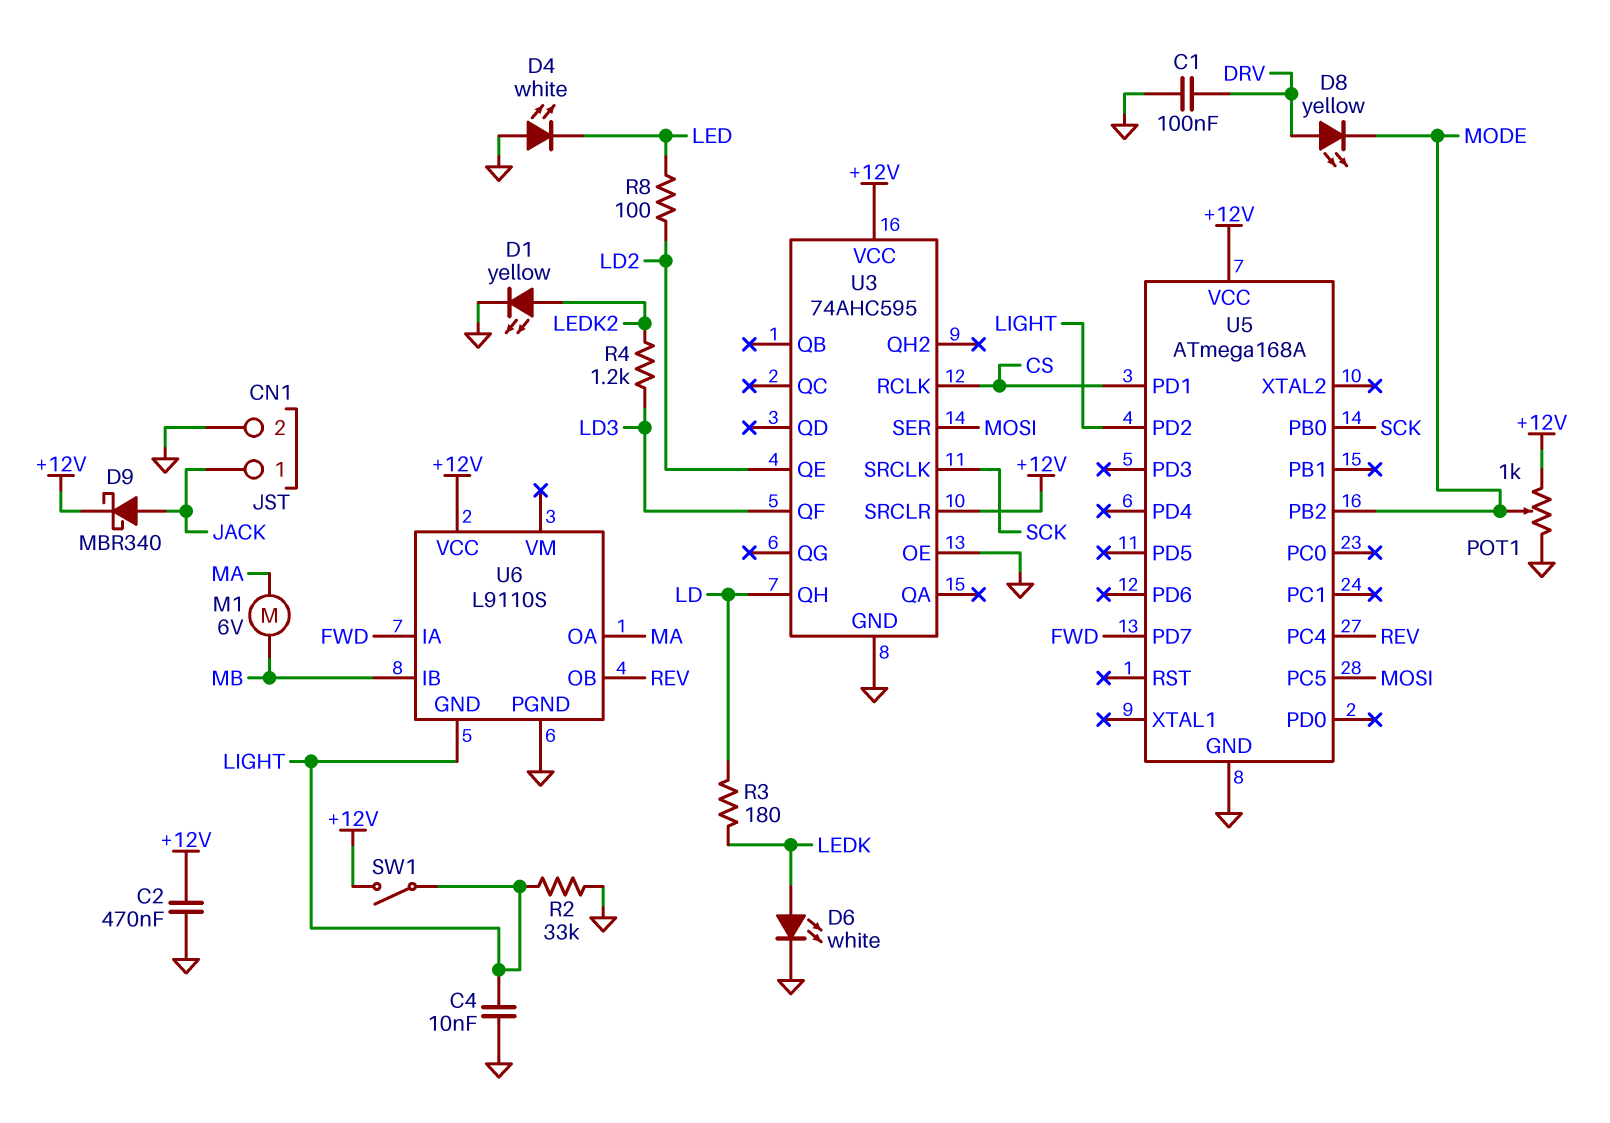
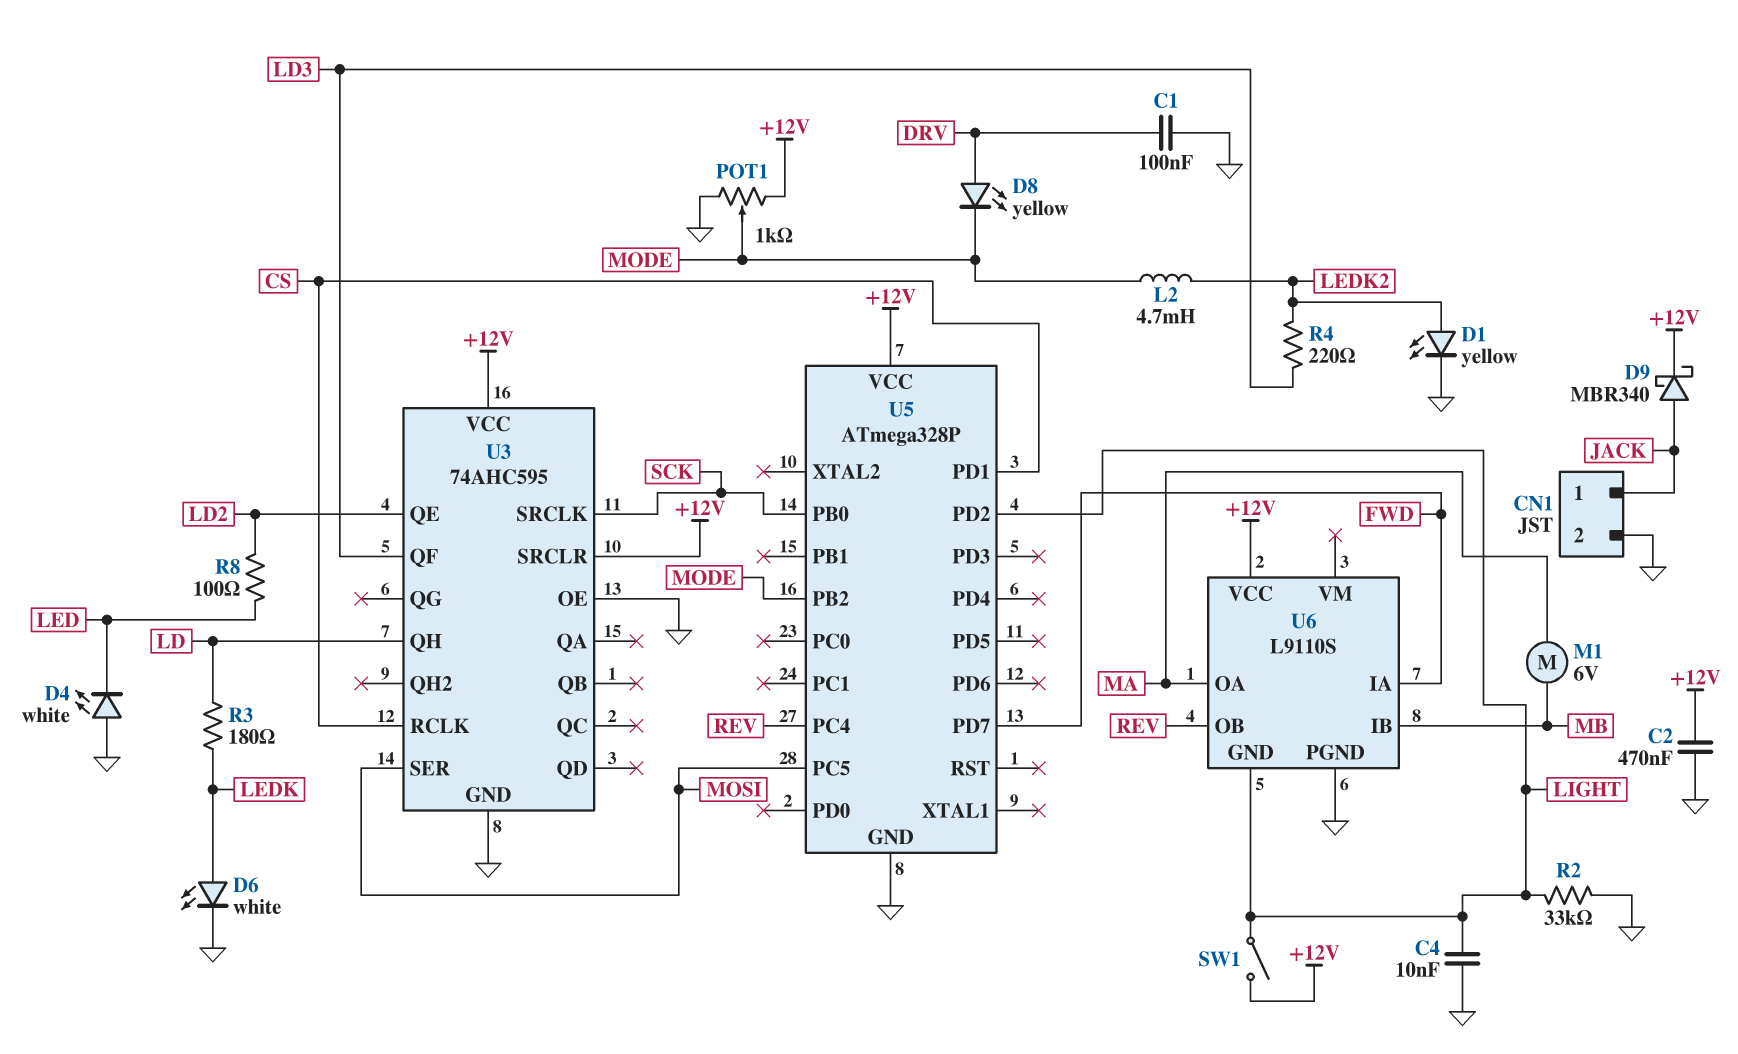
L2: none -> 4.7mH (LEDK2, MODE)
R4: 1.2k (LD3, LEDK2) -> 220 (LD3, LEDK2)
U5: ATmega168A -> ATmega328P

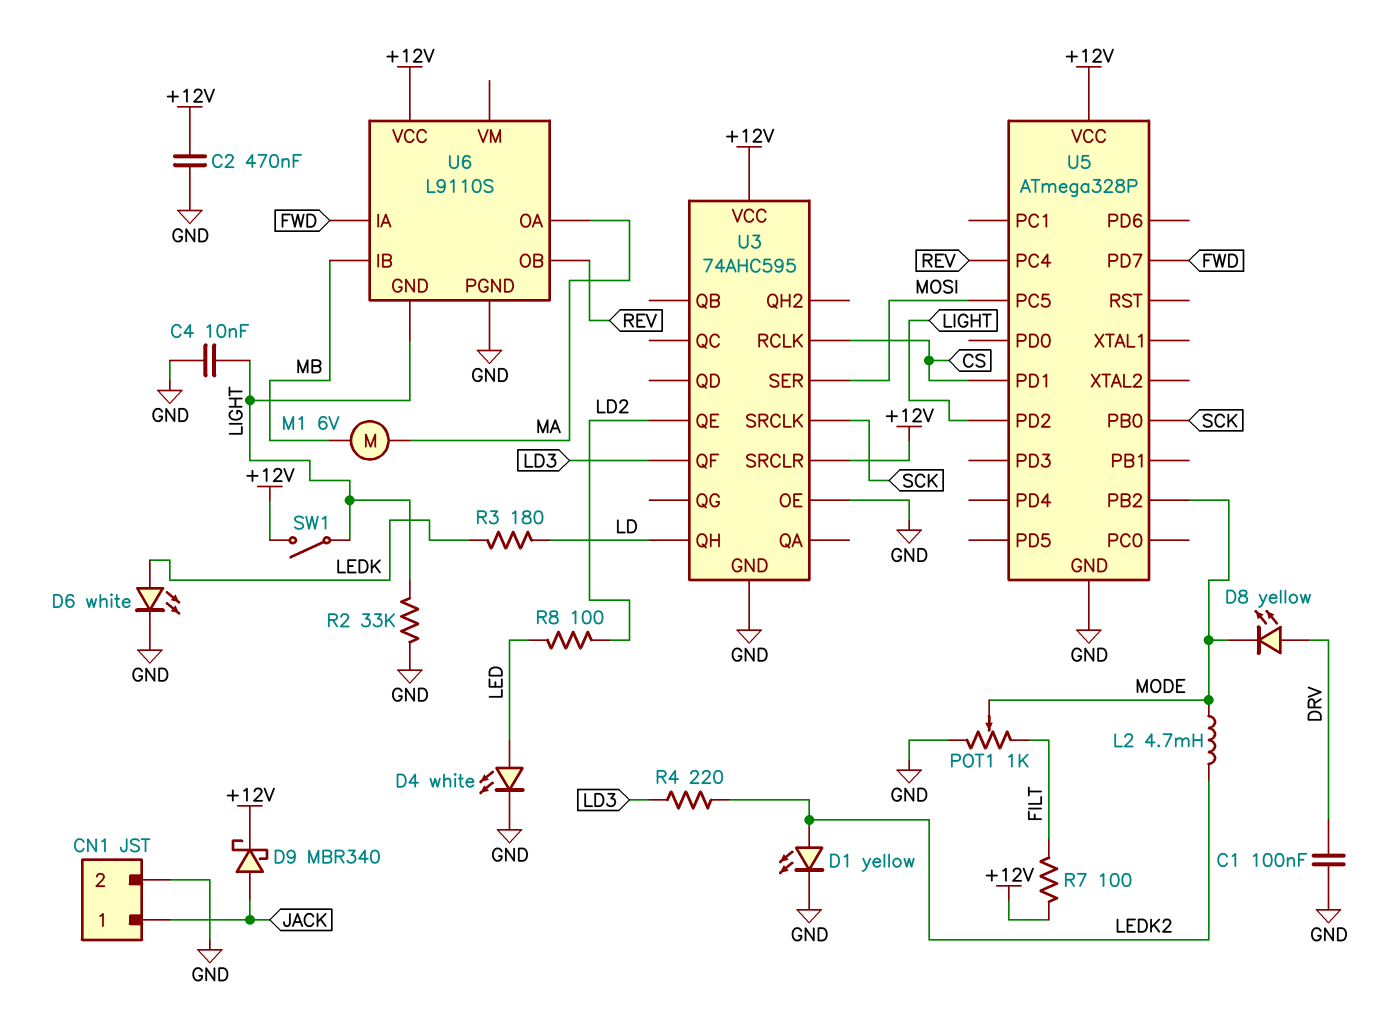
D4: LED white (A GND, K LED) -> LED white (A LED, K GND)
POT1: 1k (+12V, GND, wiper MODE) -> 1k (FILT, GND, wiper MODE)
R7: none -> 100 (+12V, FILT)

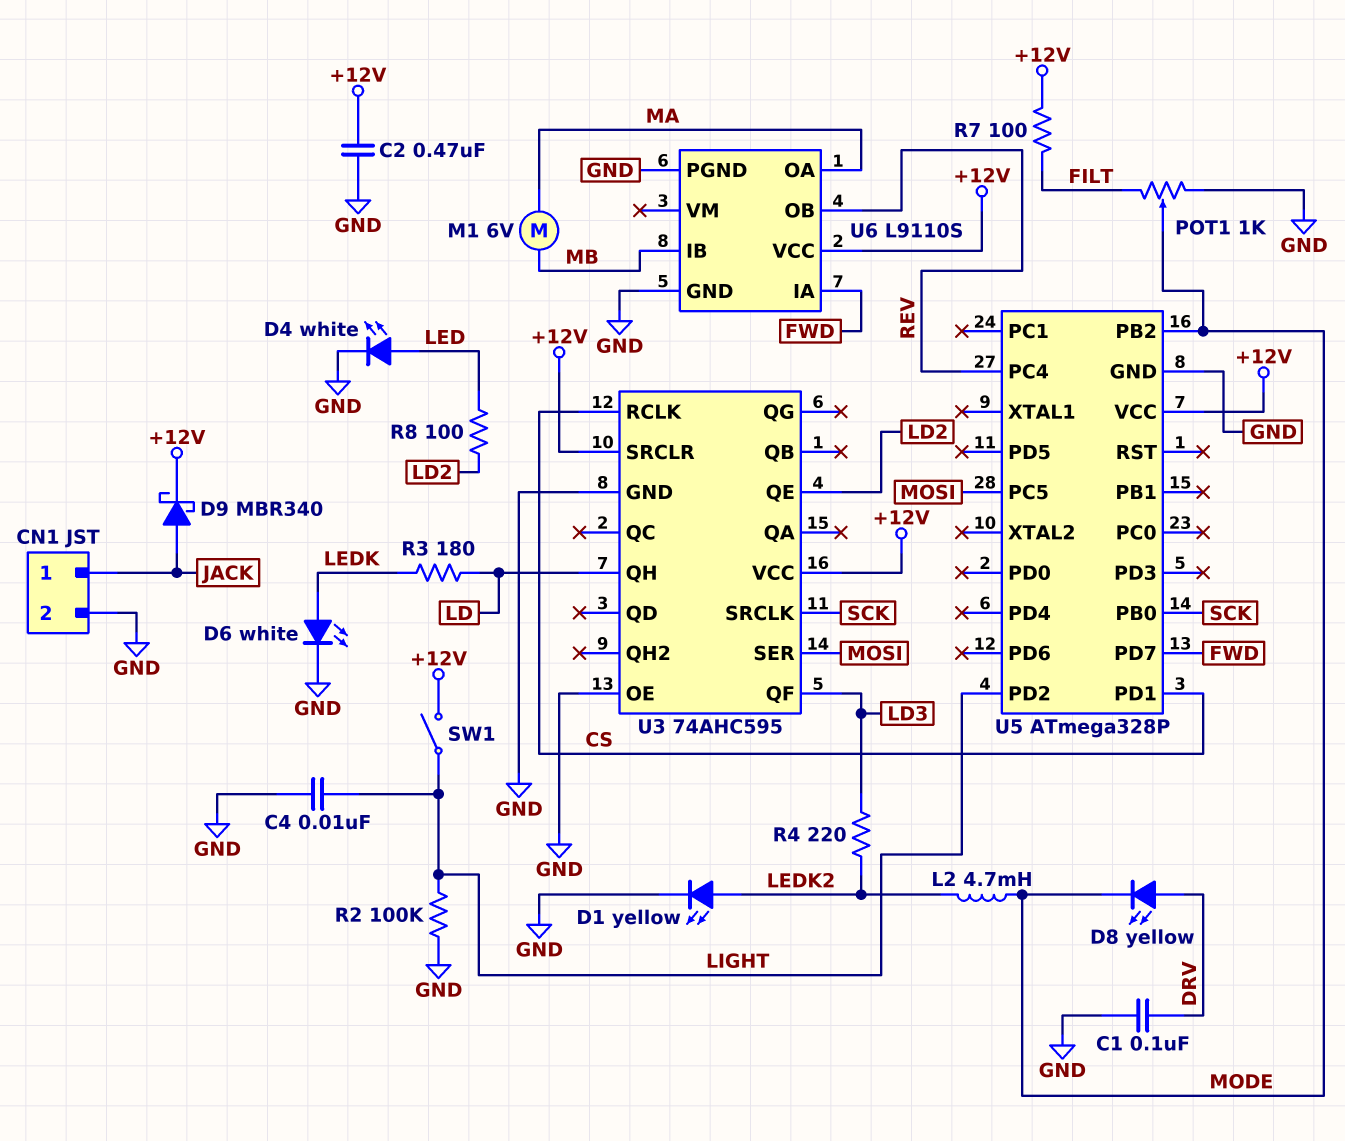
R2: 33k (GND, LIGHT) -> 100k (GND, LIGHT)
U6 pin GND: LIGHT -> GND

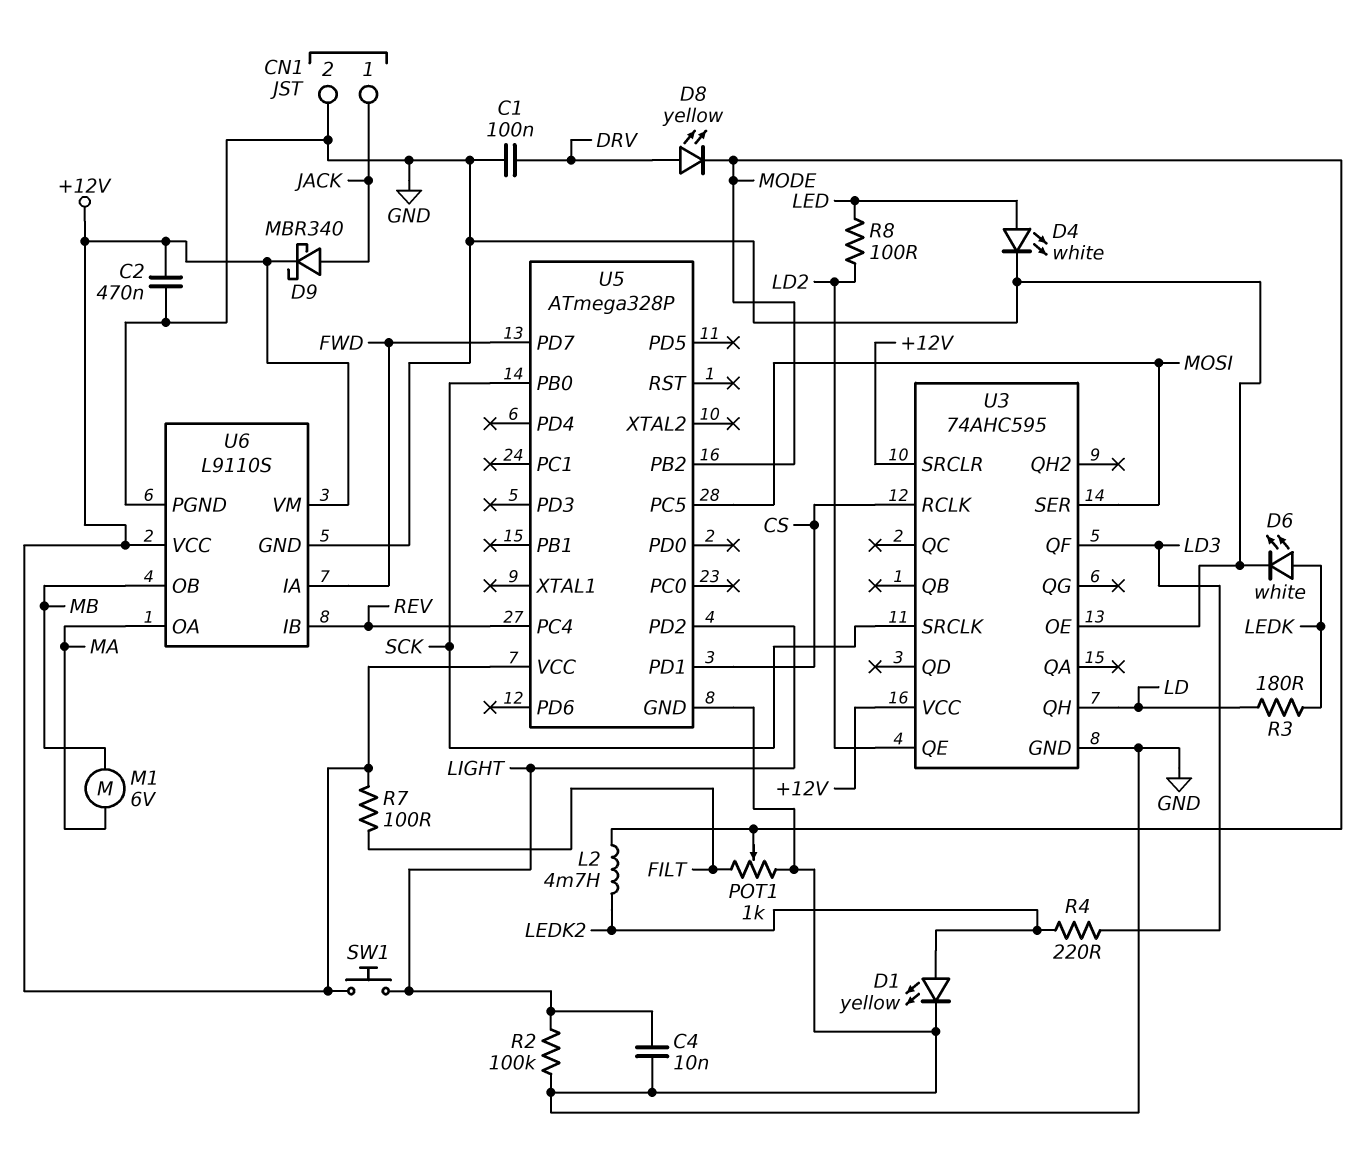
SW1: switch (+12V, LIGHT) -> button (+12V, LIGHT)
U6 pin IB: MB -> REV
U6 pin OB: REV -> MB
U6 pin VM: none -> +12V

